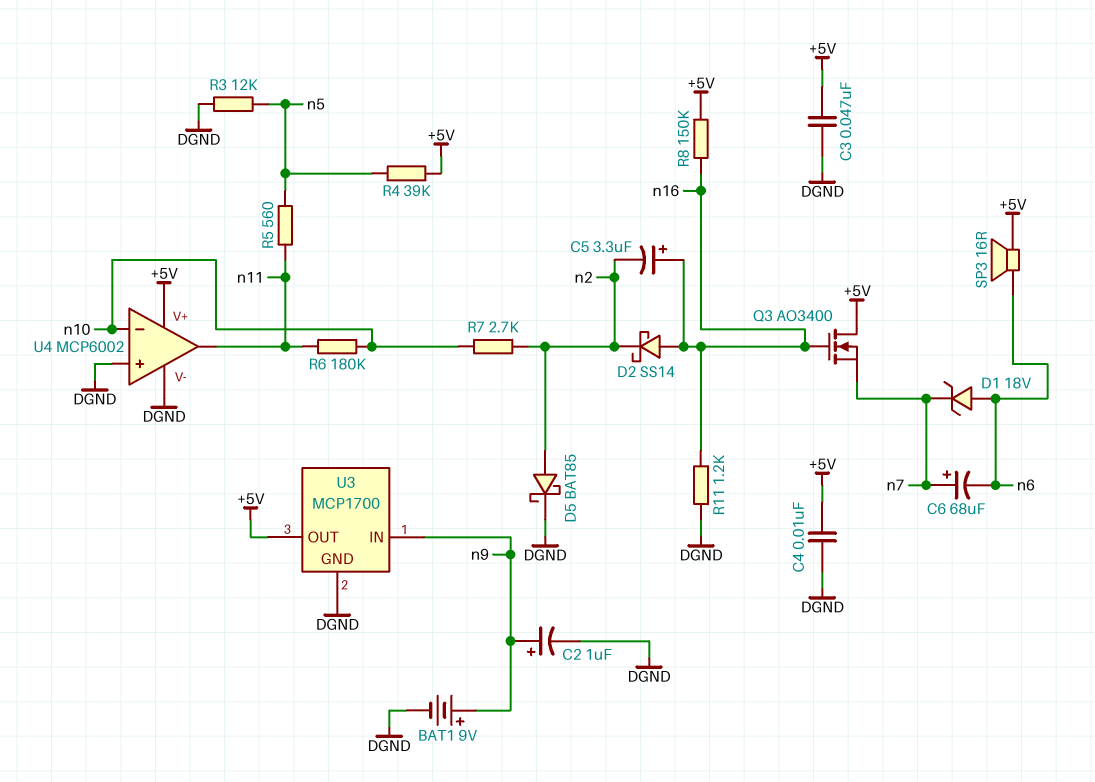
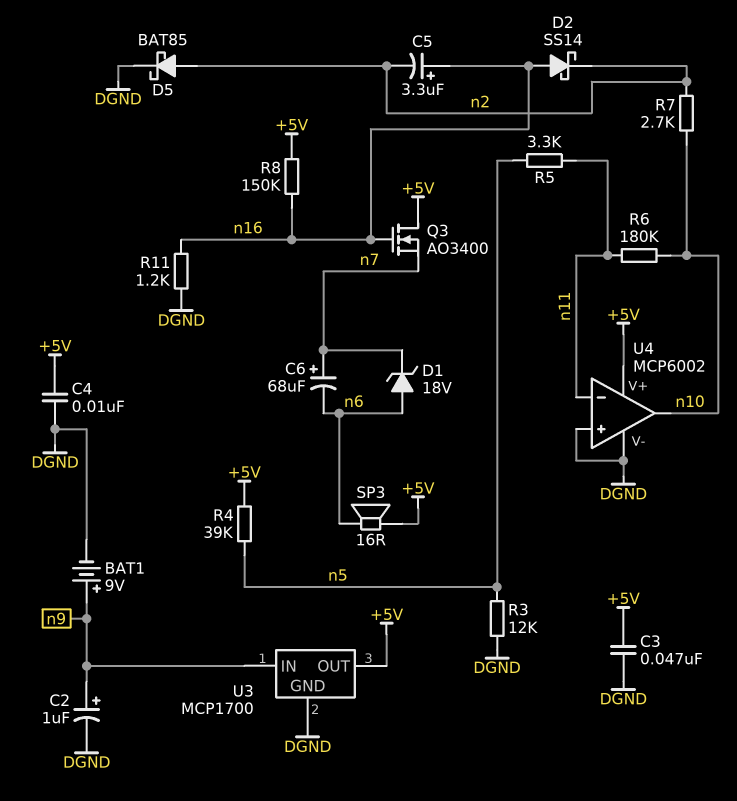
R5: 560 (n5, n11) -> 3.3k (n5, n11)
U4 pin in-: n10 -> n11
U4 pin out: n11 -> n10

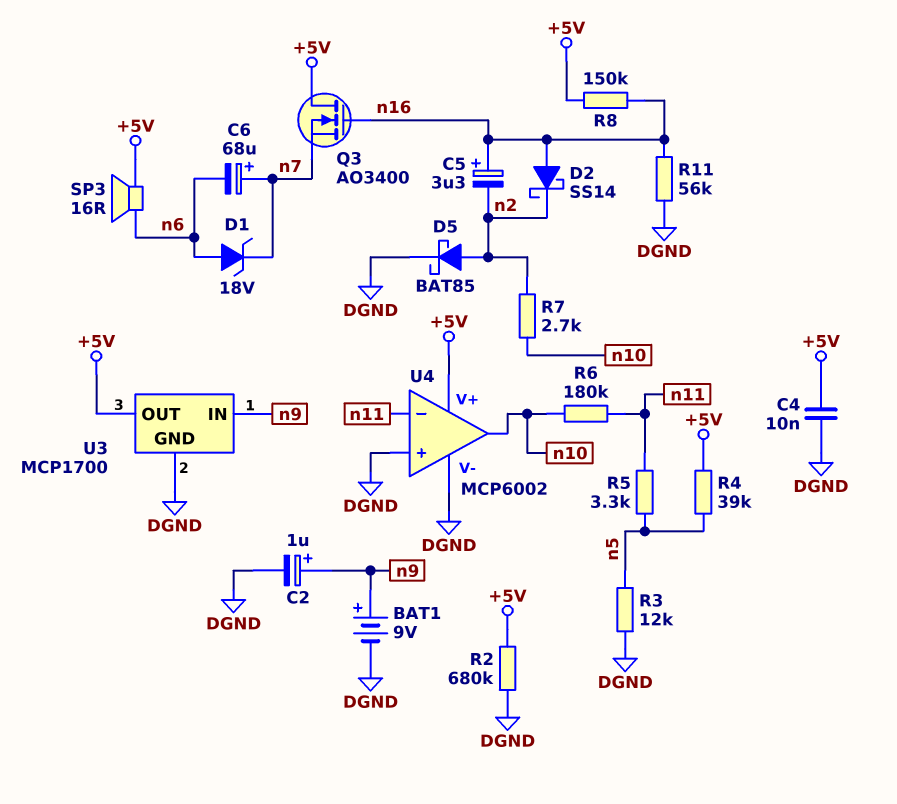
C3: 47nF (+5V, DGND) -> none
R2: none -> 680k (+5V, DGND)
R11: 1.2k (DGND, n16) -> 56k (DGND, n16)

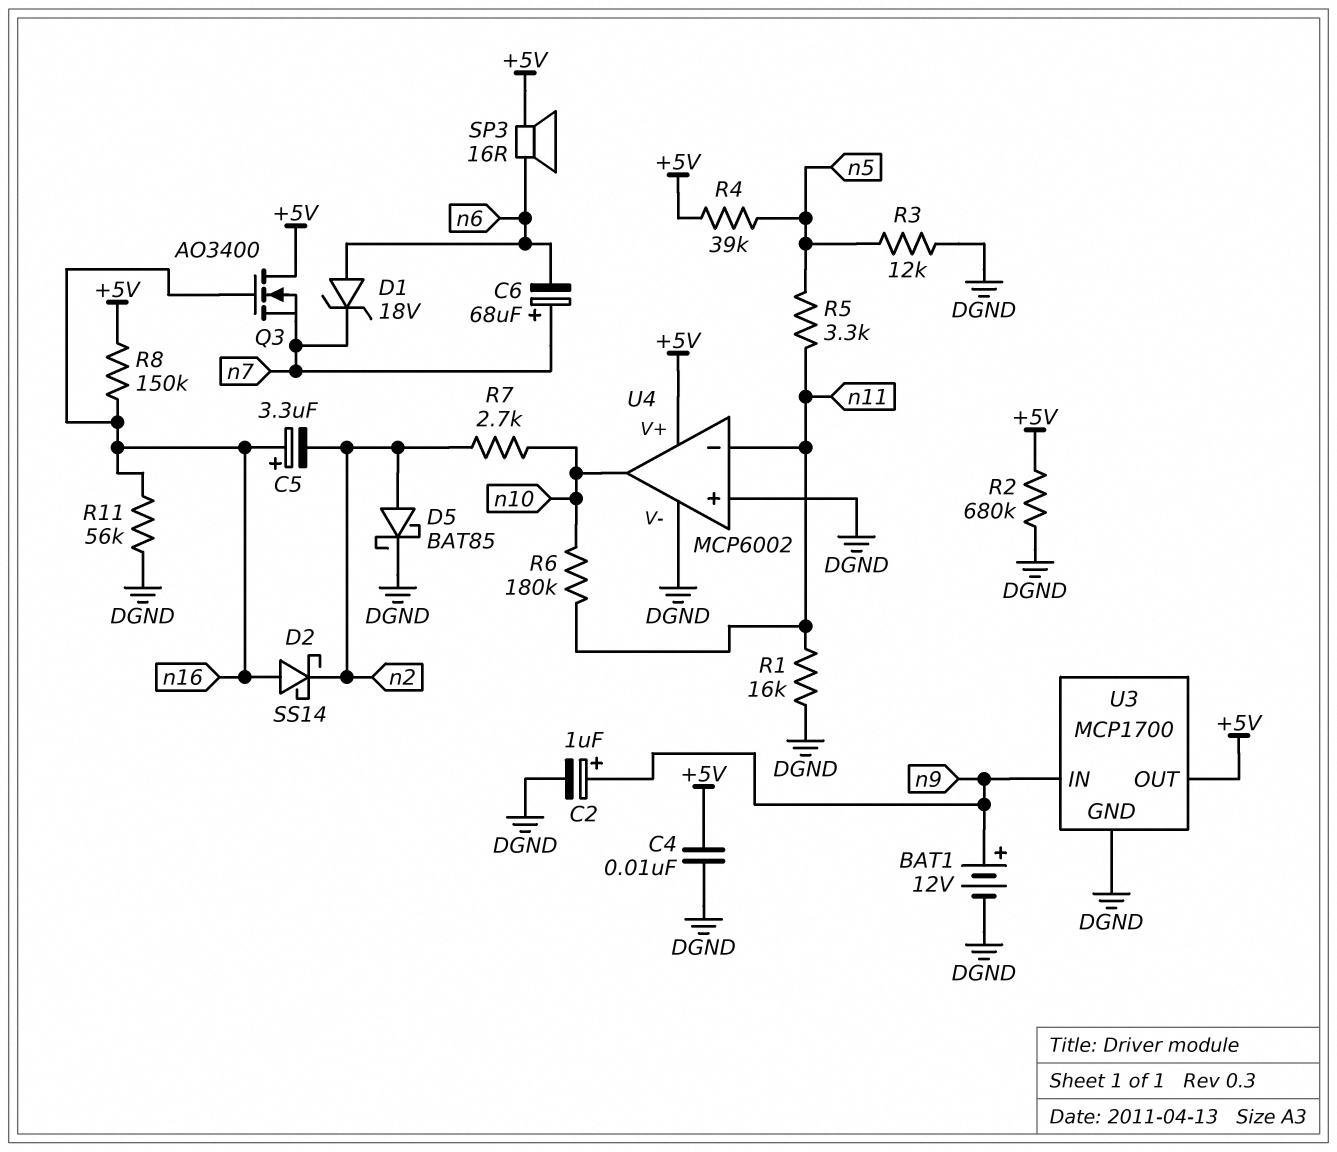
BAT1: 9V (plus n9, minus DGND) -> 12V (plus n9, minus DGND)
R1: none -> 16k (DGND, n11)

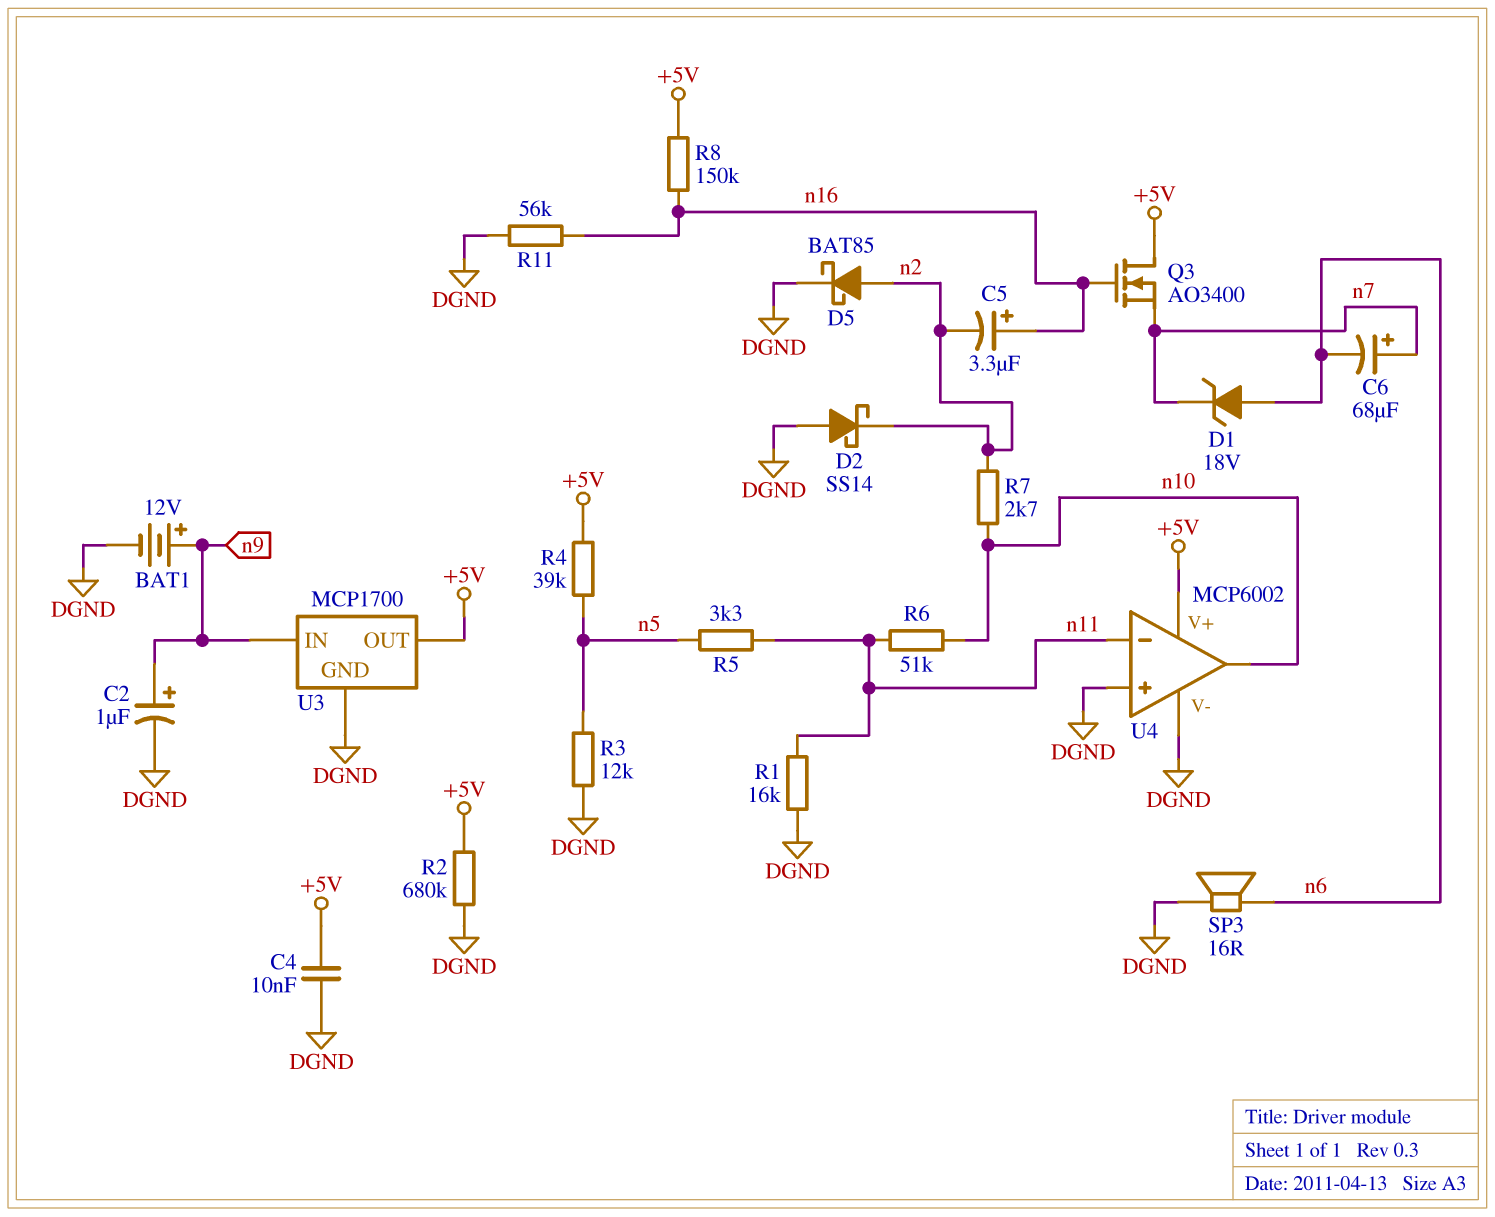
D2: schottky SS14 (A n16, K n2) -> schottky SS14 (A DGND, K n2)
R6: 180k (n10, n11) -> 51k (n10, n11)
SP3: speaker 16R (+5V, n6) -> speaker 16R (DGND, n6)

